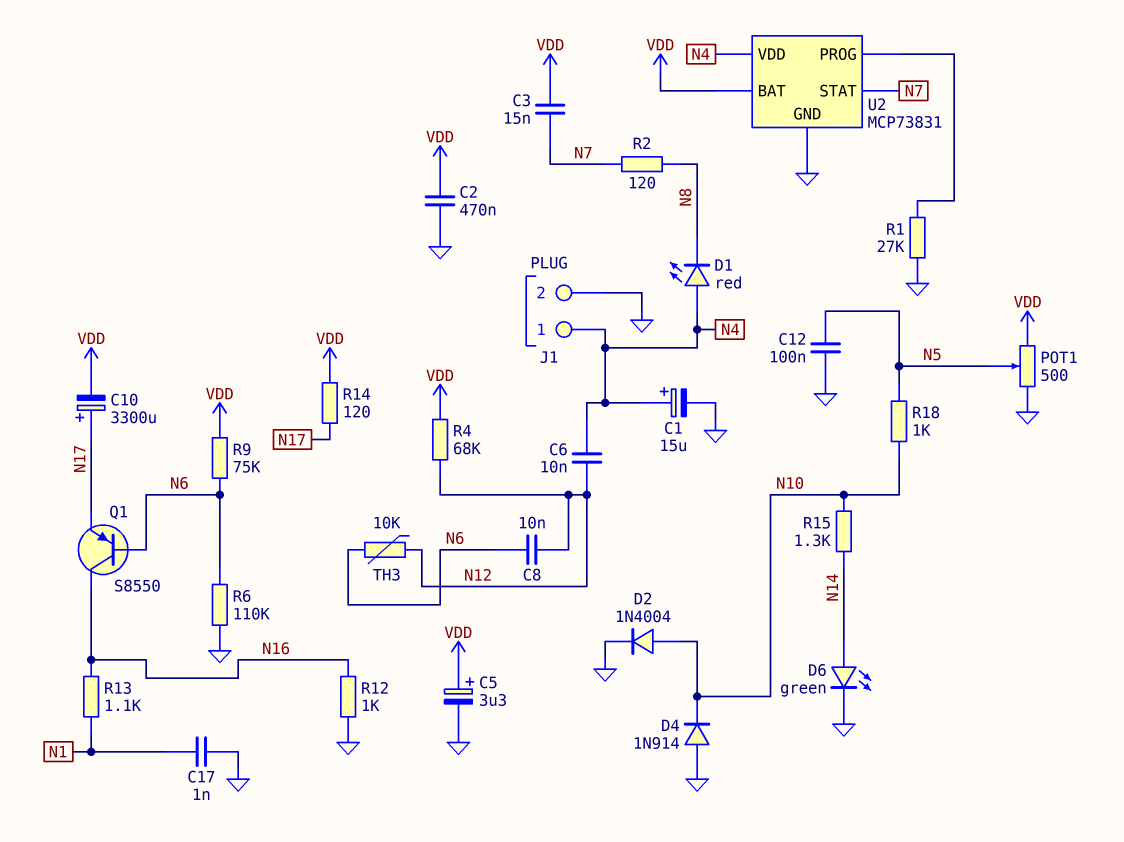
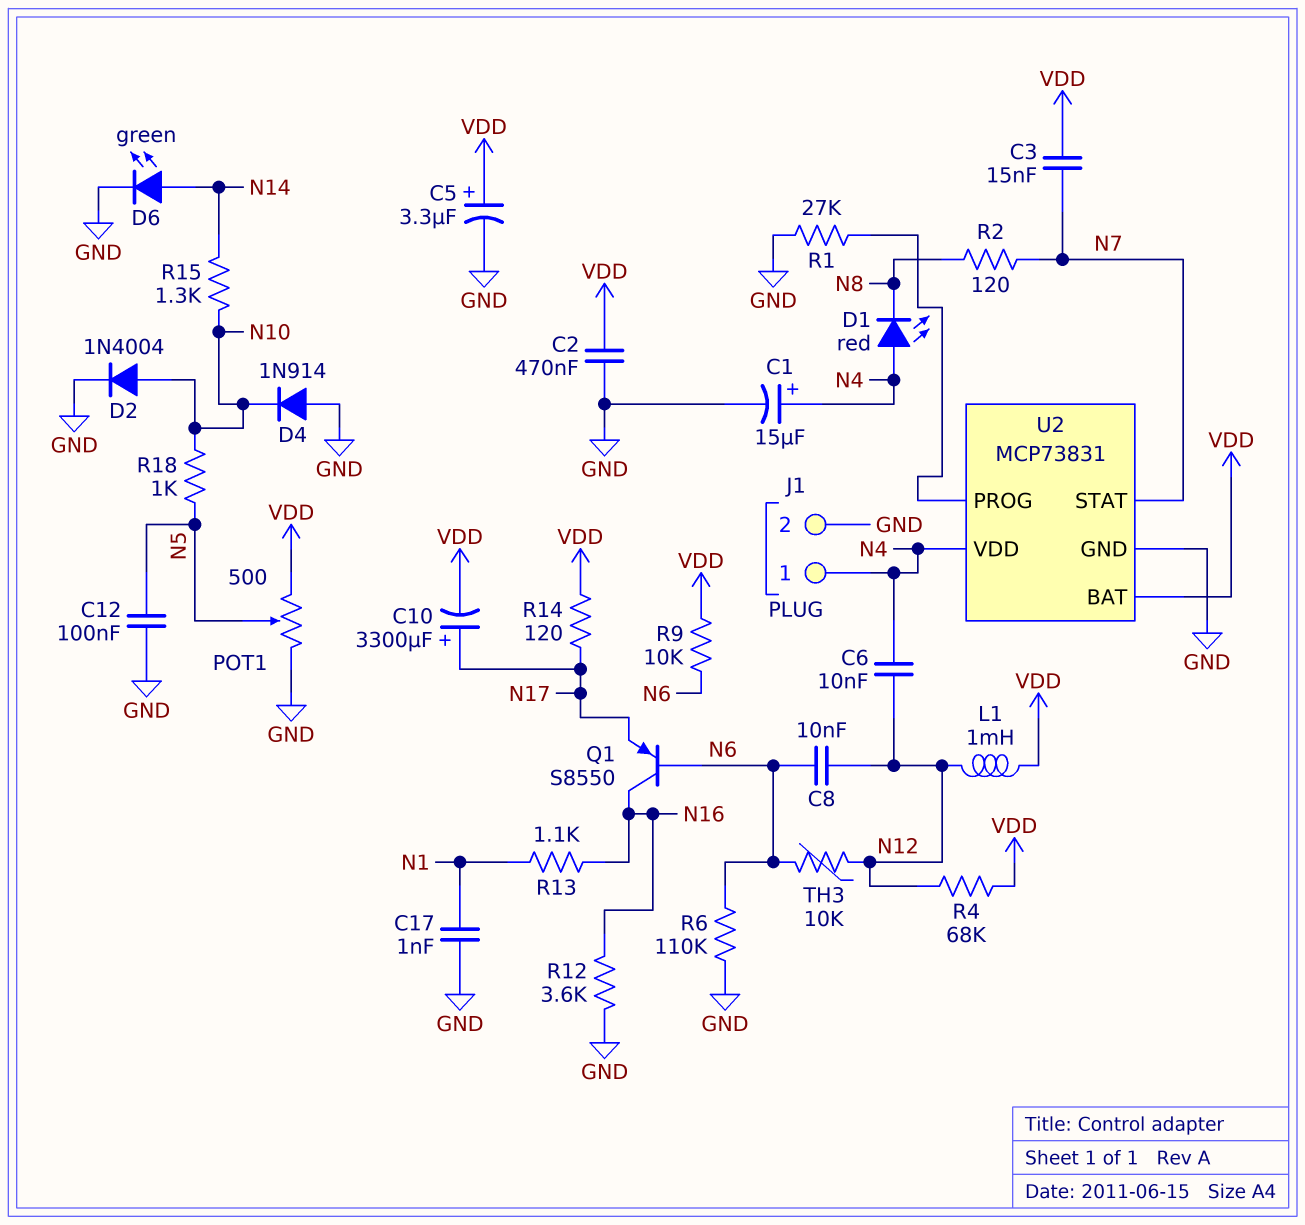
L1: none -> 1mH (N12, VDD)
R9: 75k (N6, VDD) -> 10k (N6, VDD)
R12: 1k (GND, N16) -> 3.6k (GND, N16)

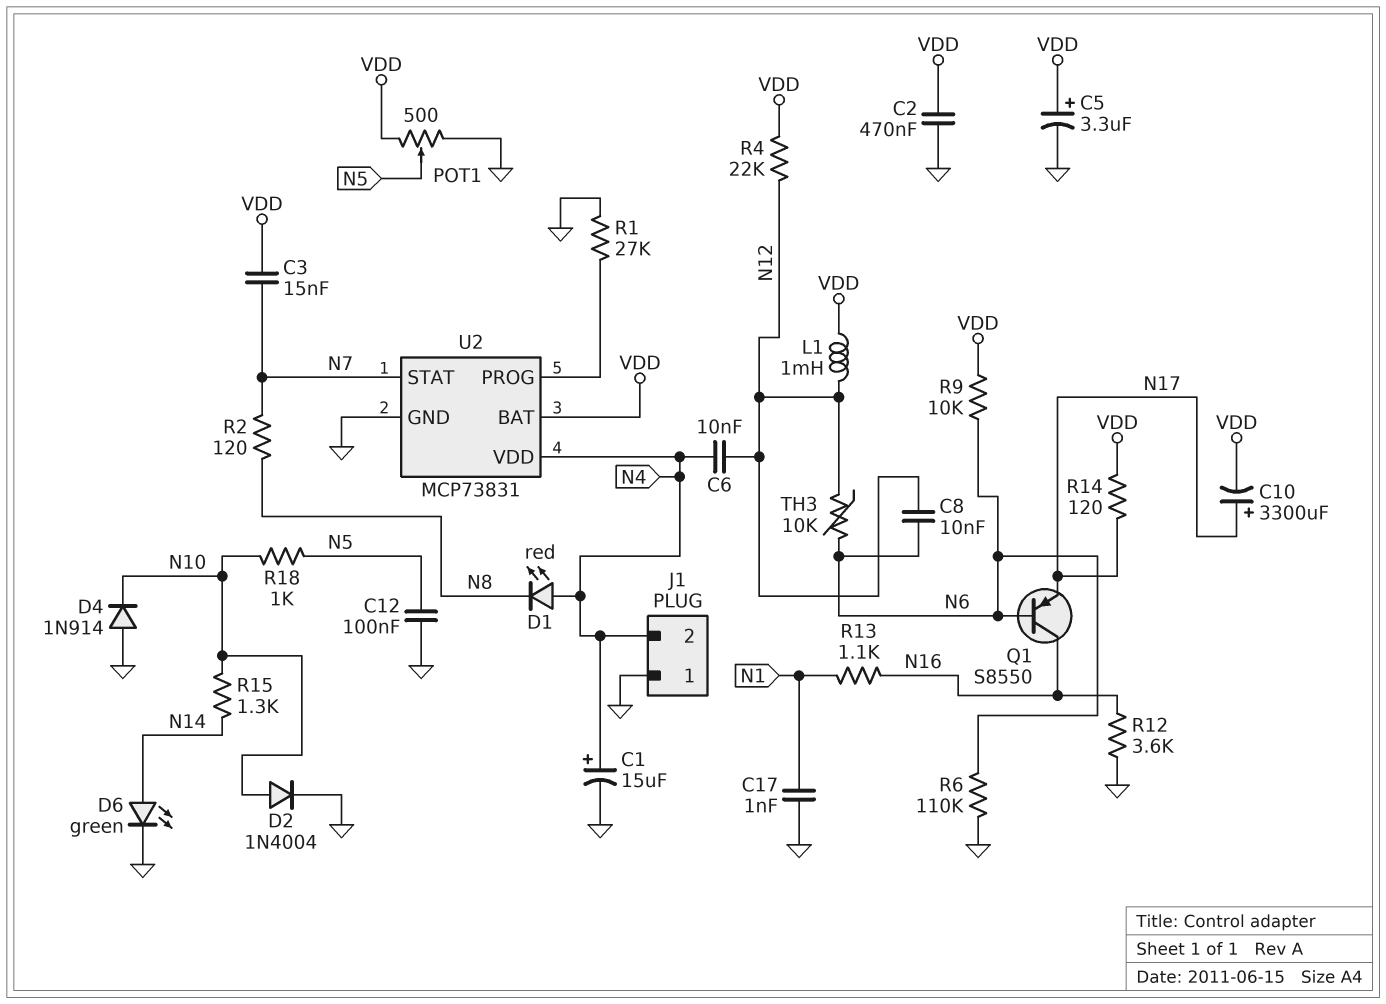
J1 pin 1: N4 -> GND
J1 pin 2: GND -> N4
R4: 68k (N12, VDD) -> 22k (N12, VDD)

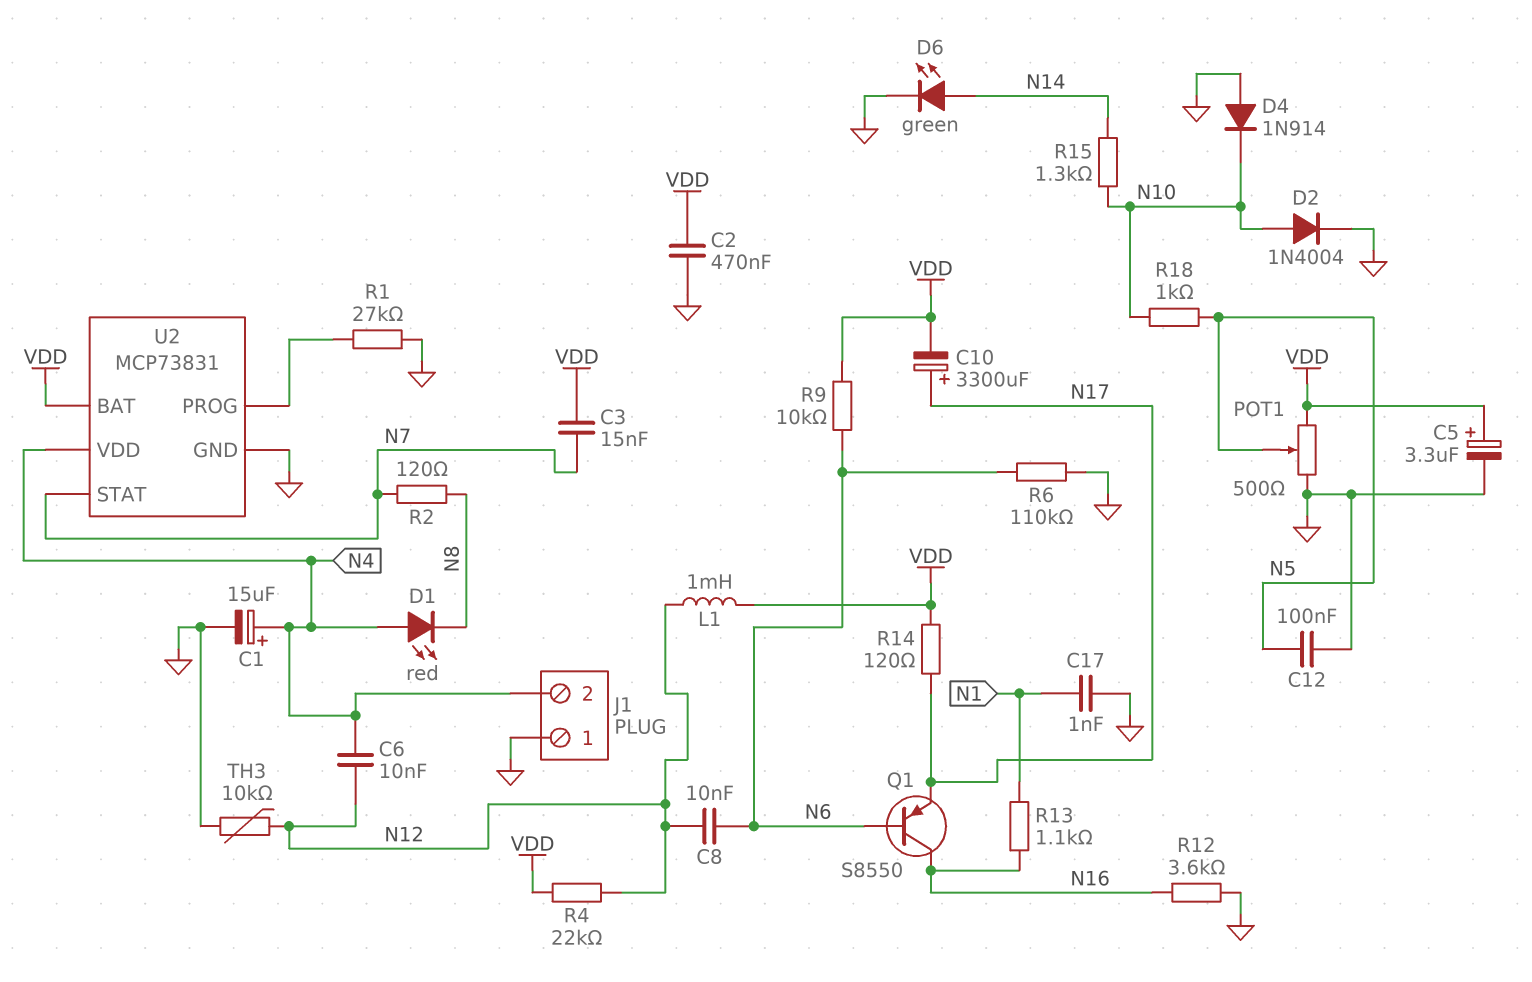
TH3: 10k (N6, N12) -> 10k (GND, N12)

